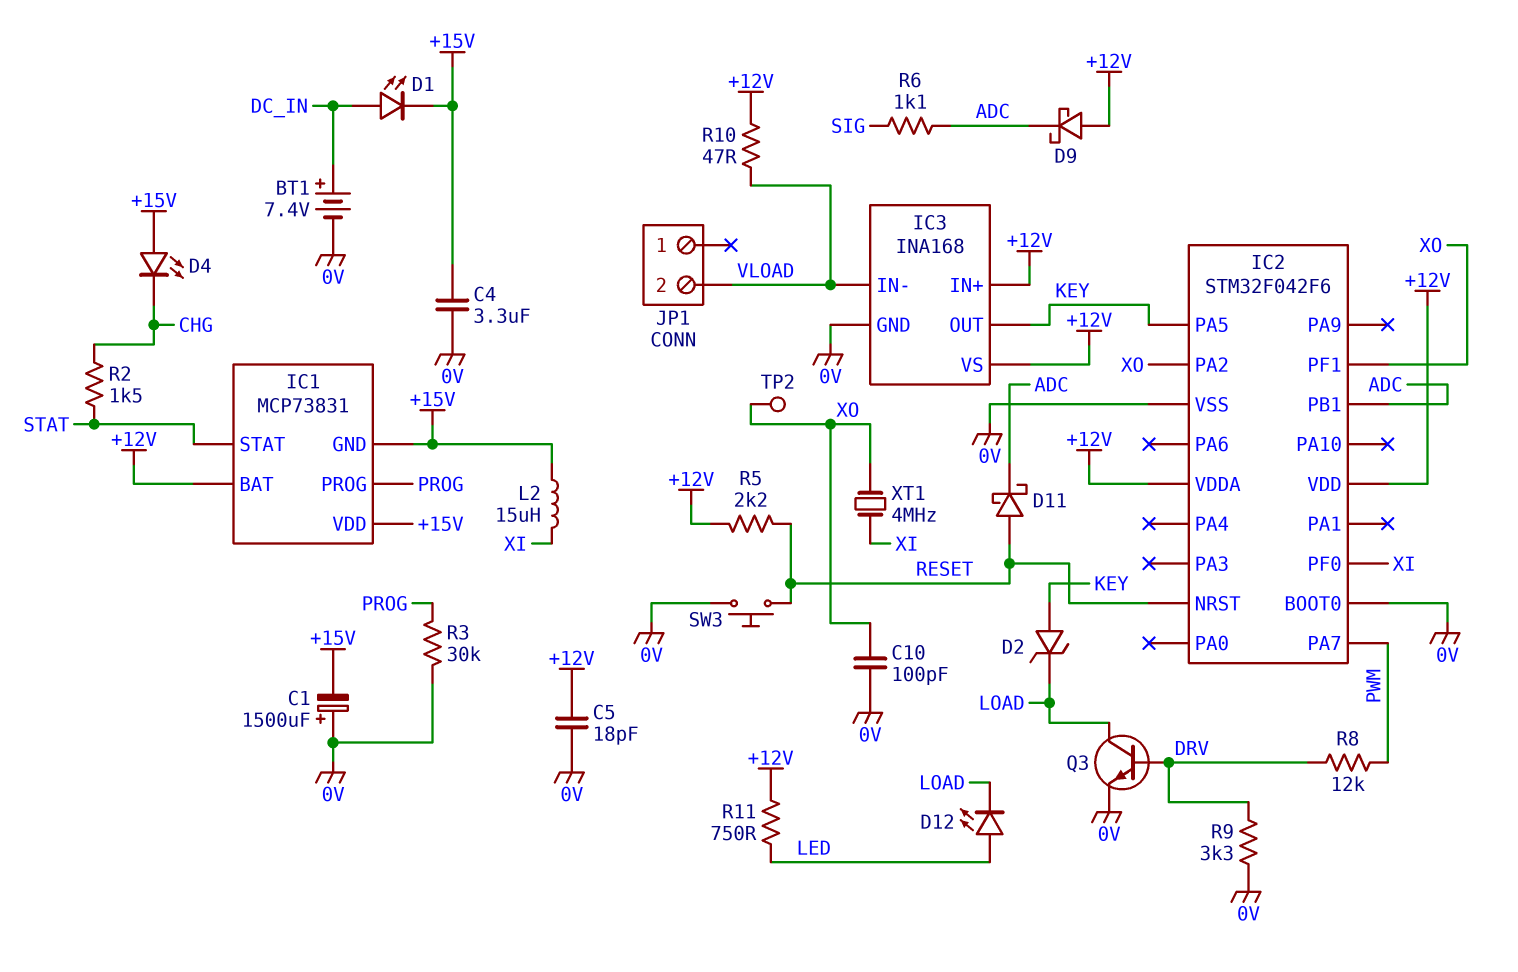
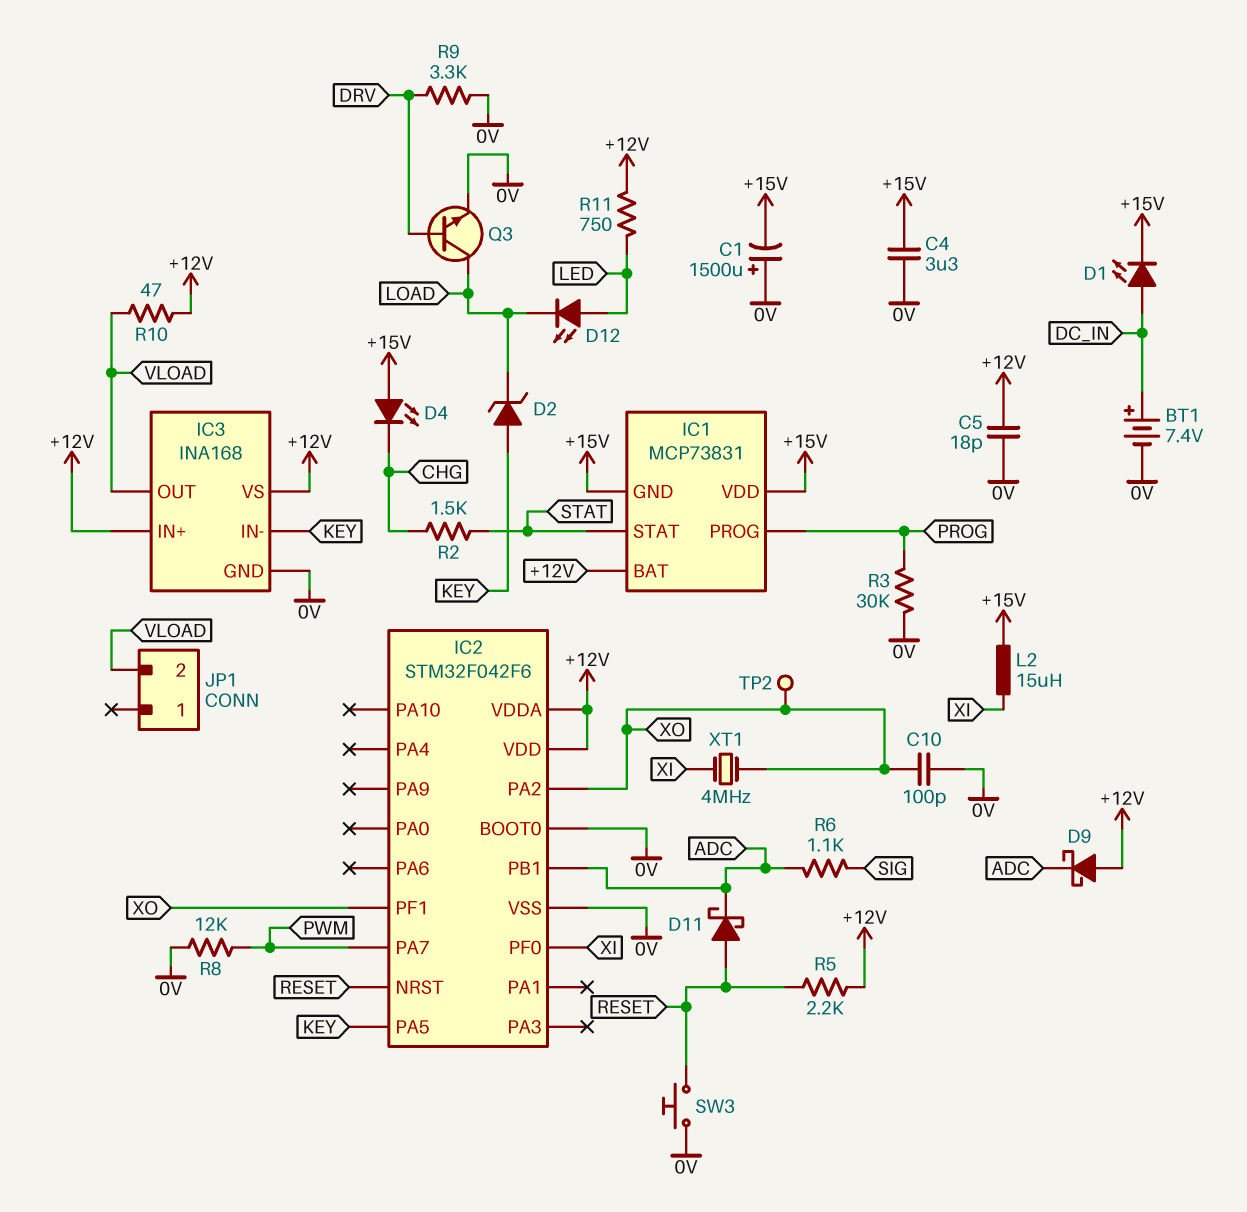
IC3 pin IN-: VLOAD -> KEY
IC3 pin OUT: KEY -> VLOAD
R8: 12k (DRV, PWM) -> 12k (0V, PWM)

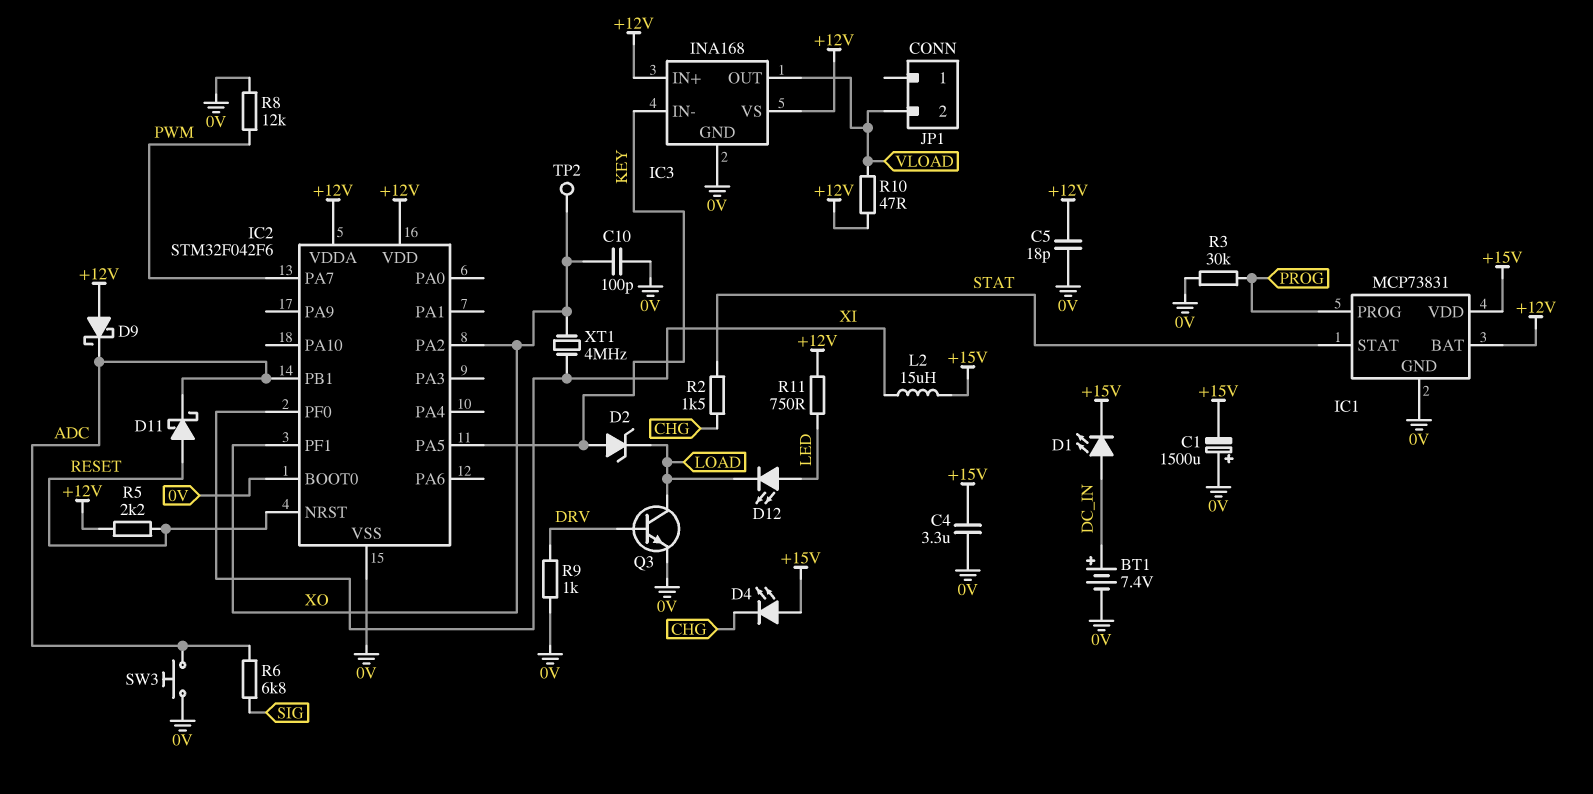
IC1 pin GND: +15V -> 0V
R6: 1.1k (ADC, SIG) -> 6.8k (ADC, SIG)
R9: 3.3k (0V, DRV) -> 1k (0V, DRV)
SW3: button (0V, RESET) -> button (0V, ADC)

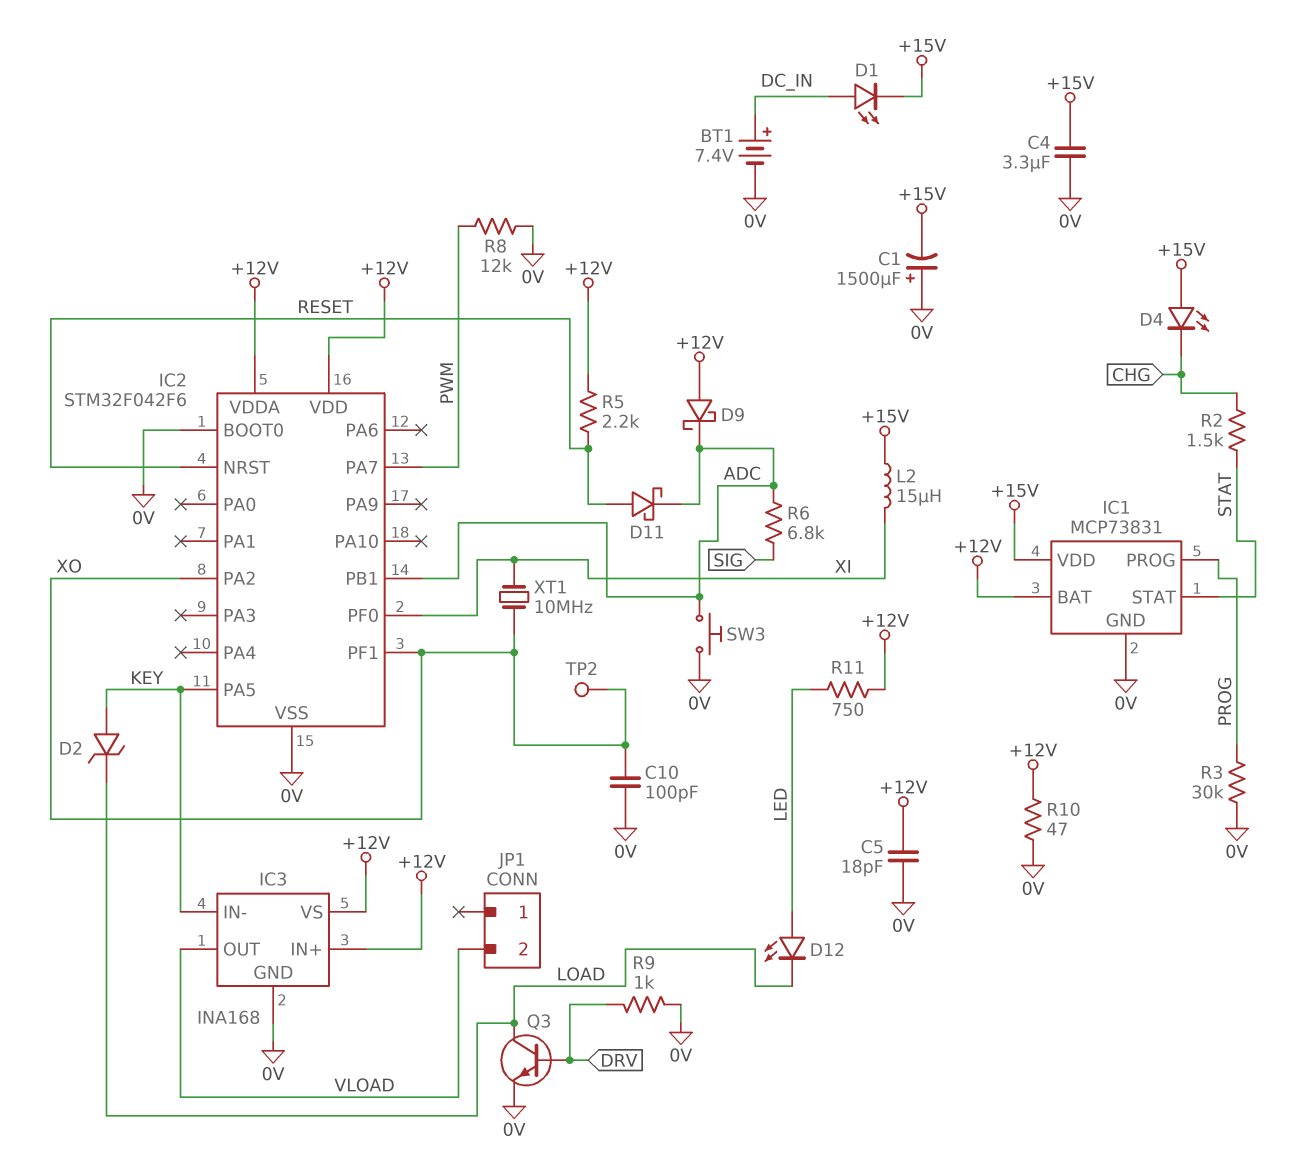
R10: 47 (+12V, VLOAD) -> 47 (+12V, 0V)
XT1: 4MHz (XI, XO) -> 10MHz (XI, XO)

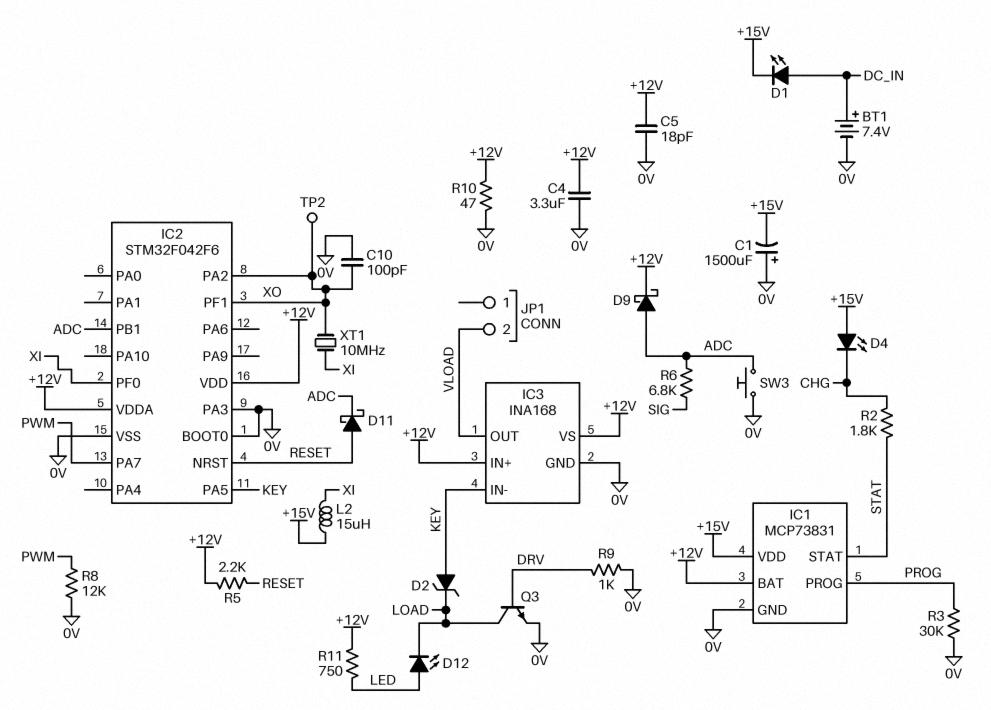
C4: 3.3uF (+15V, 0V) -> 3.3uF (+12V, 0V)
D9: schottky (A +12V, K ADC) -> schottky (A ADC, K +12V)
IC2 pin PA3: none -> 0V
R2: 1.5k (CHG, STAT) -> 1.8k (CHG, STAT)

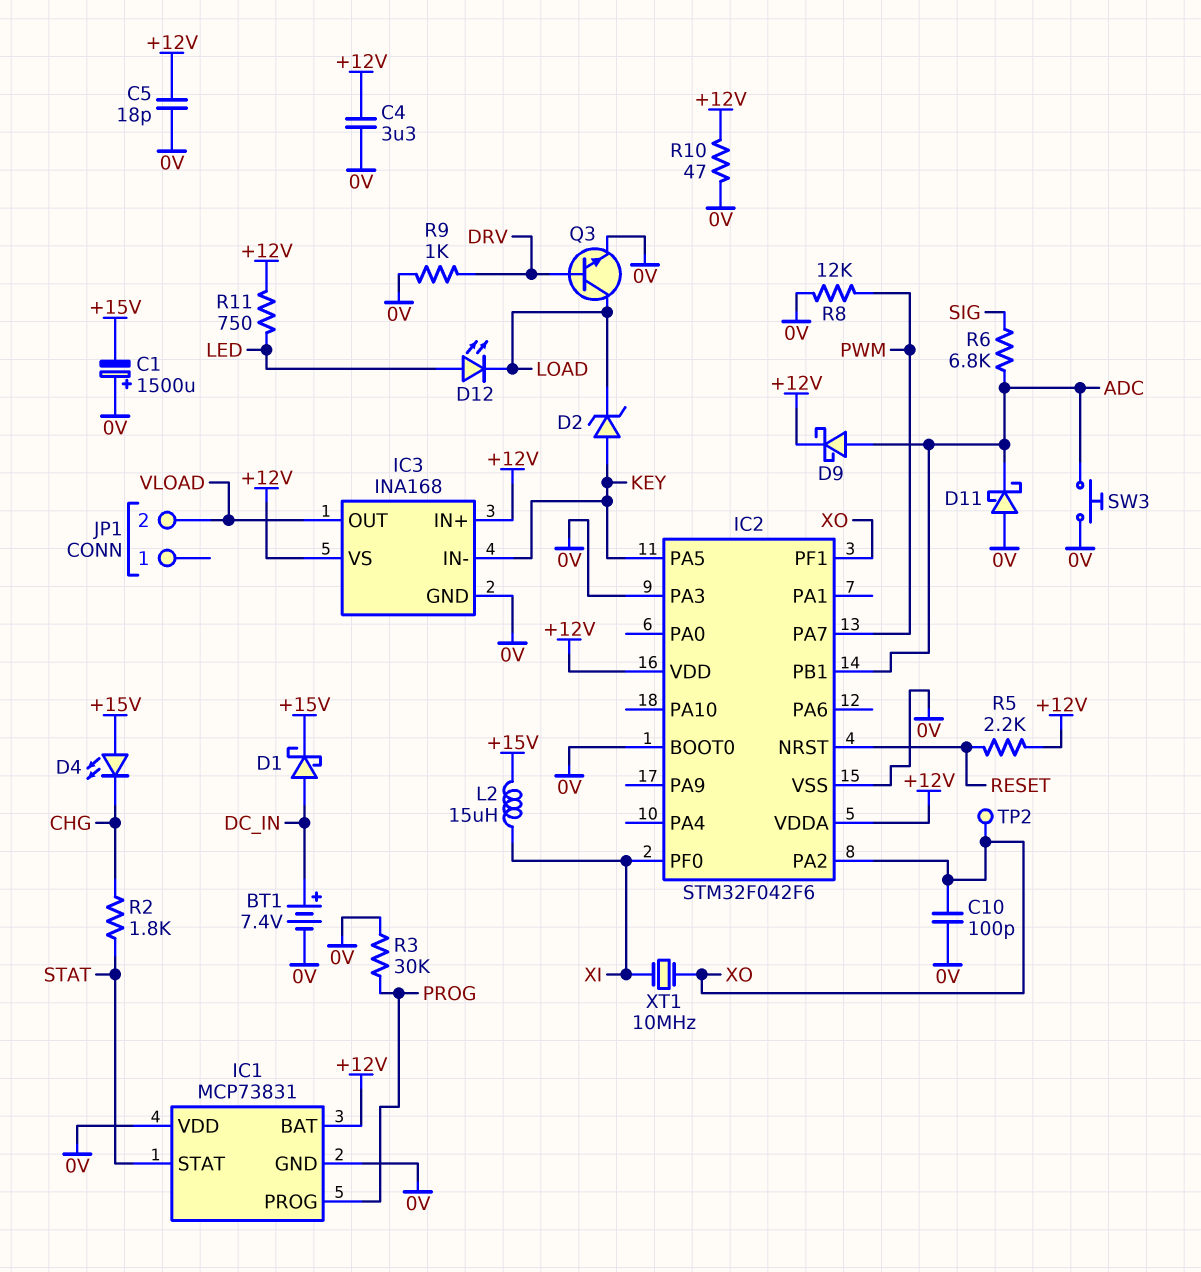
D1: LED (A DC_IN, K +15V) -> schottky (A DC_IN, K +15V)
D11: schottky (A RESET, K ADC) -> schottky (A 0V, K ADC)
IC1 pin VDD: +15V -> 0V

